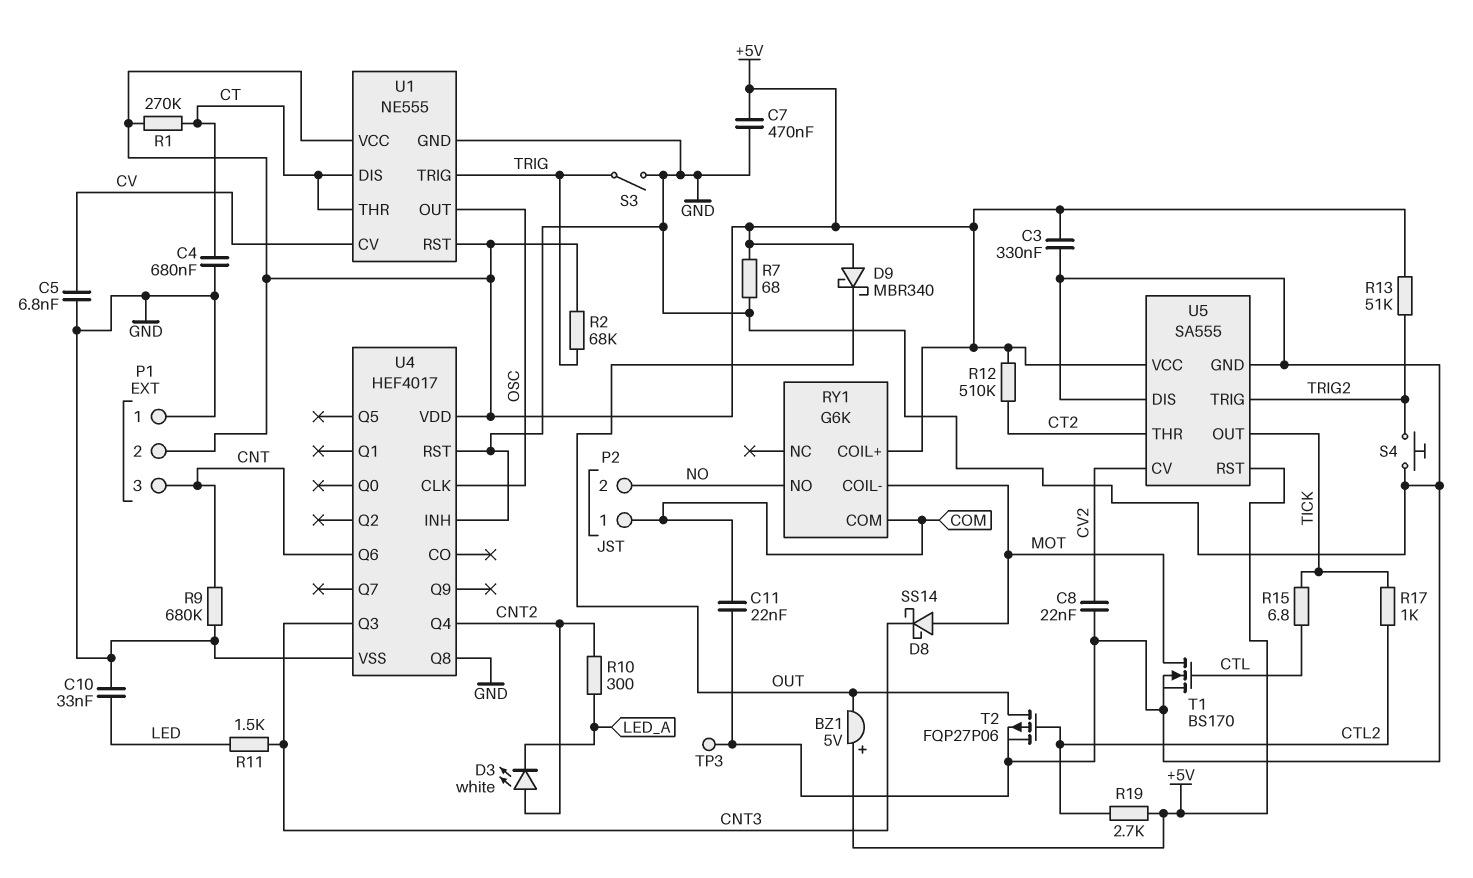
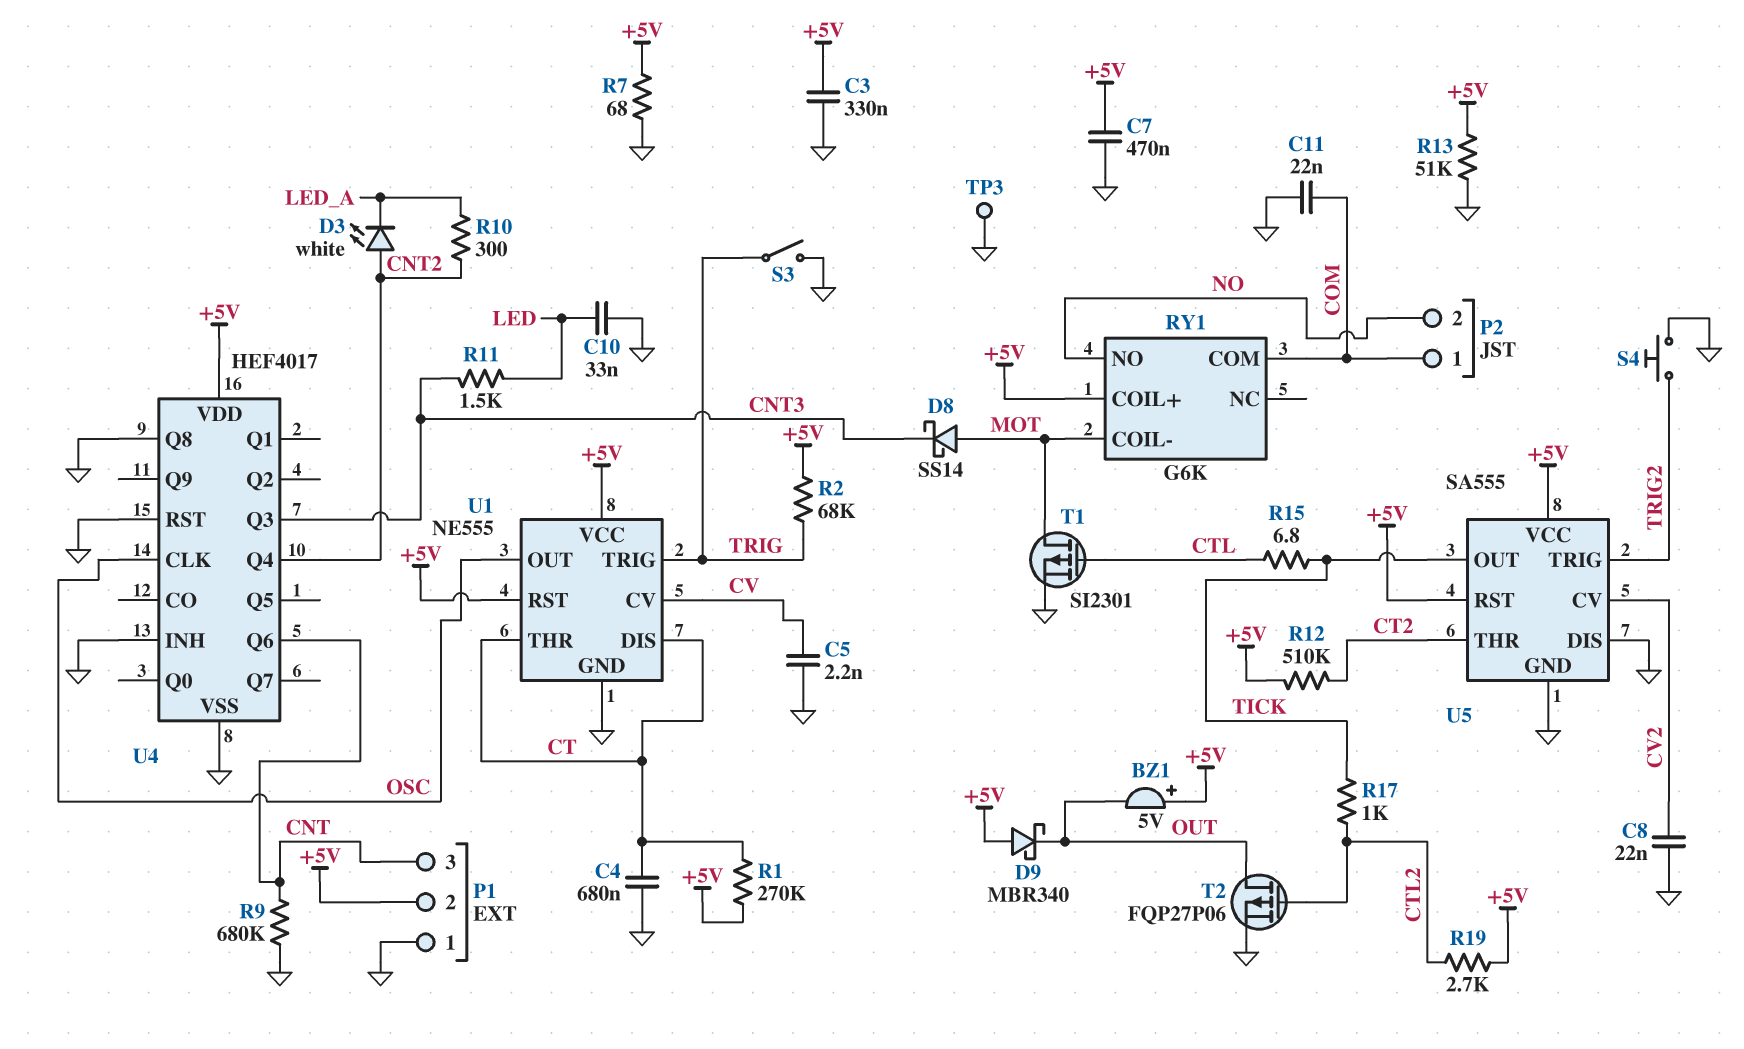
C5: 6.8nF (CV, GND) -> 2.2nF (CV, GND)
R13: 51k (+5V, TRIG2) -> 51k (+5V, GND)
T1: NMOS BS170 (G CTL, D MOT, S GND) -> PMOS SI2301 (G CTL, D MOT, S GND)

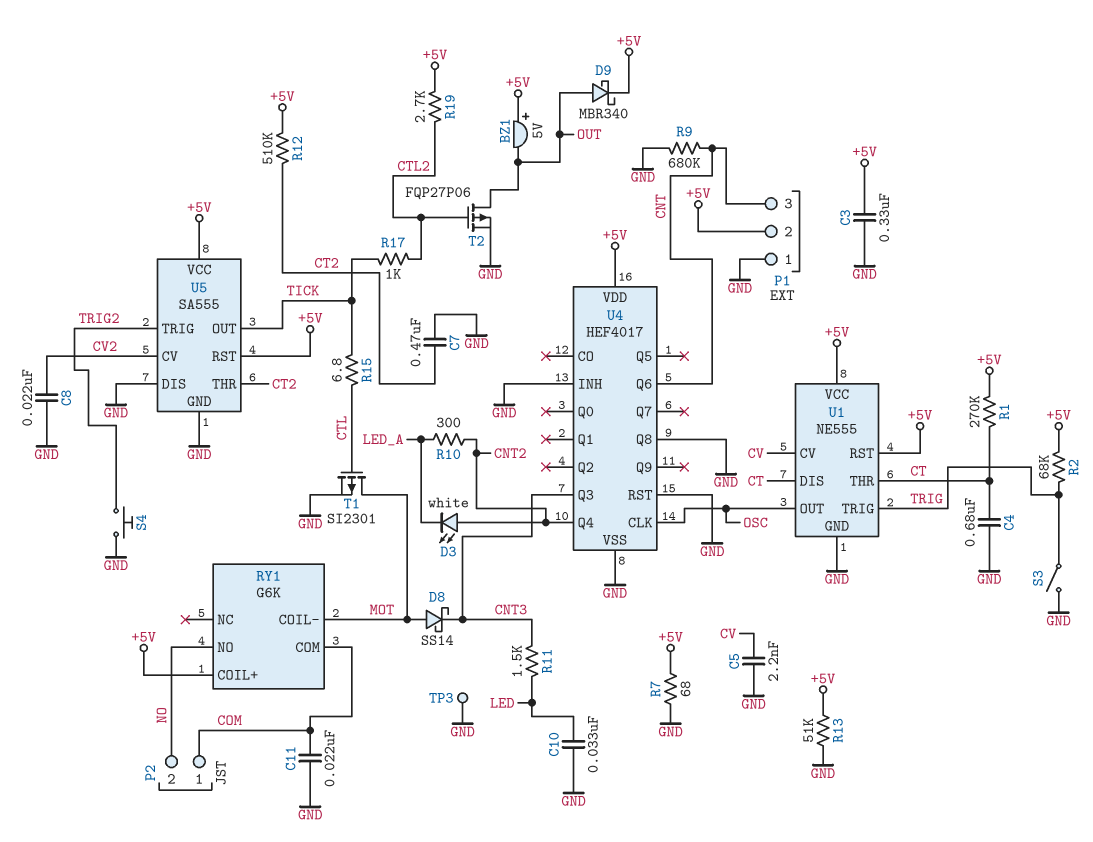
C7: 470nF (+5V, GND) -> 470nF (CT2, GND)
D9: schottky MBR340 (A +5V, K OUT) -> schottky MBR340 (A OUT, K +5V)

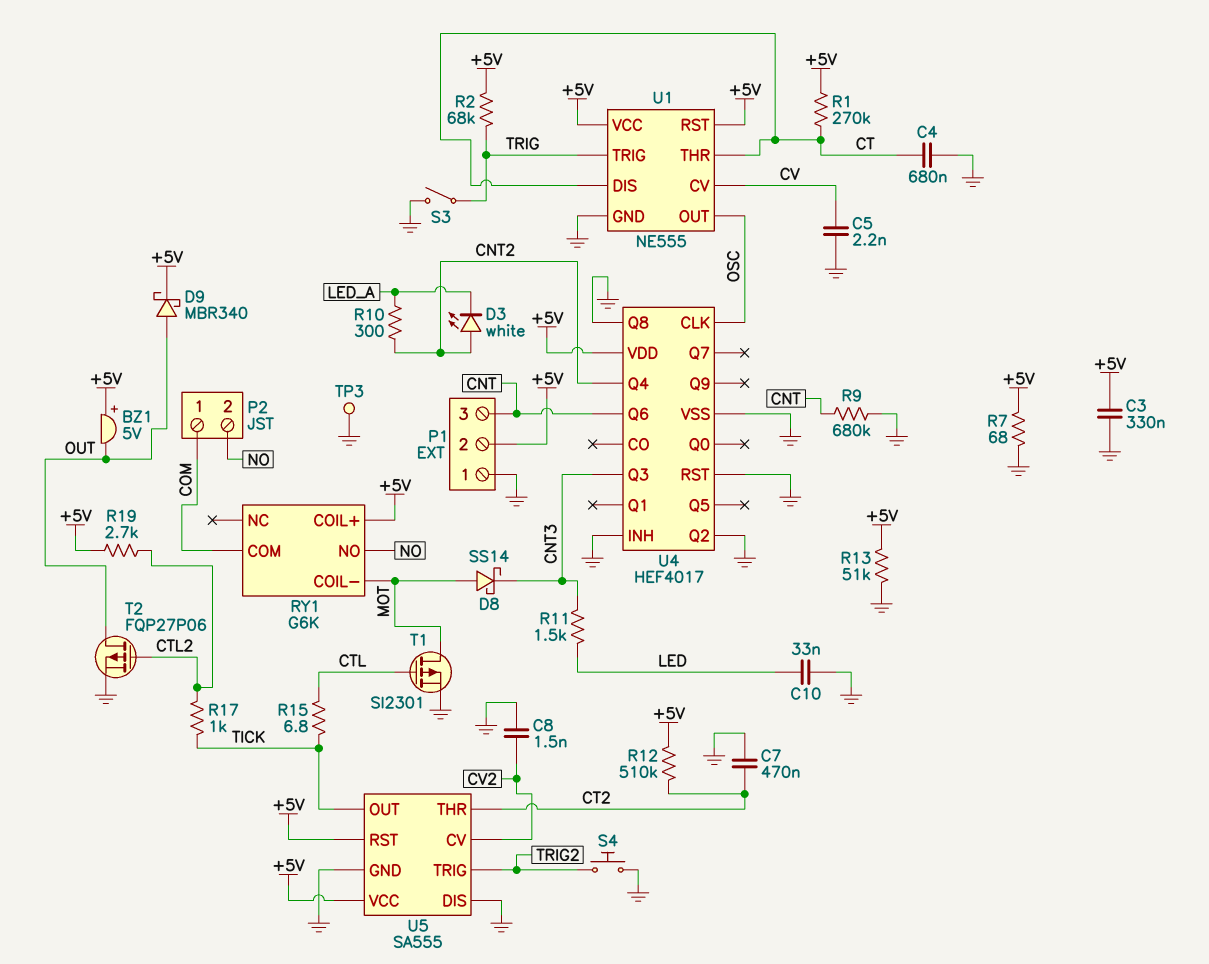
C8: 22nF (CV2, GND) -> 1.5nF (CV2, GND)
C11: 22nF (COM, GND) -> none
U4 pin Q2: none -> GND

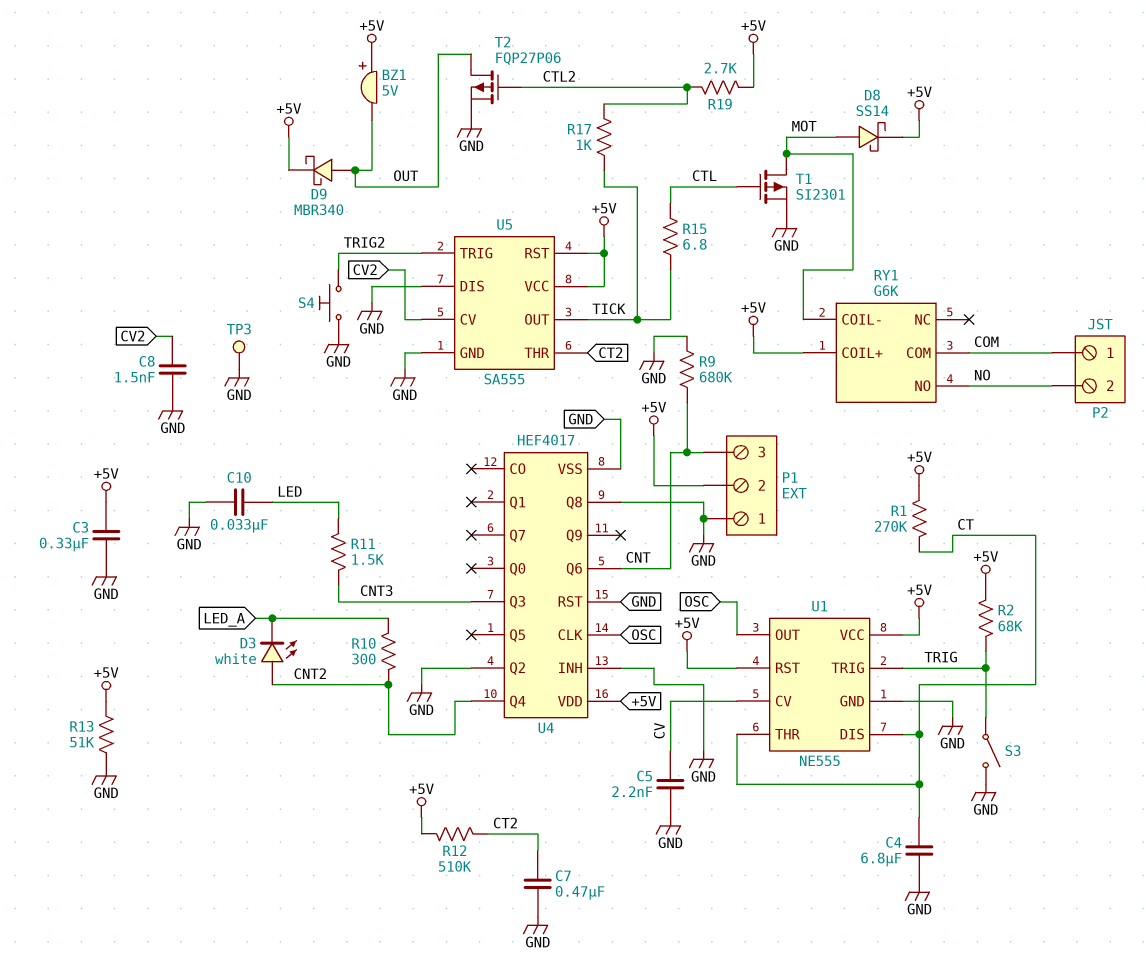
C4: 680nF (CT, GND) -> 6.8uF (CT, GND)
D8: schottky SS14 (A MOT, K CNT3) -> schottky SS14 (A MOT, K +5V)
R7: 68 (+5V, GND) -> none

